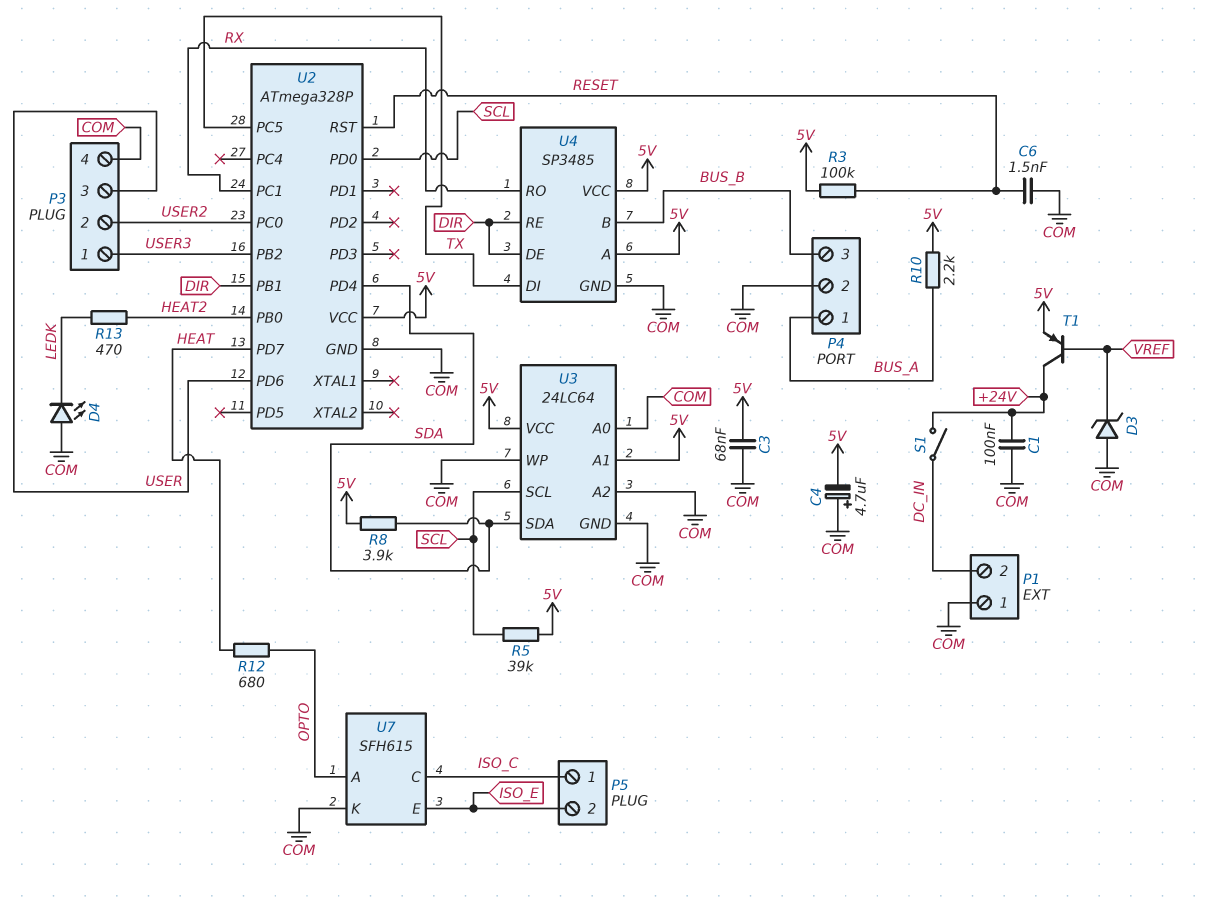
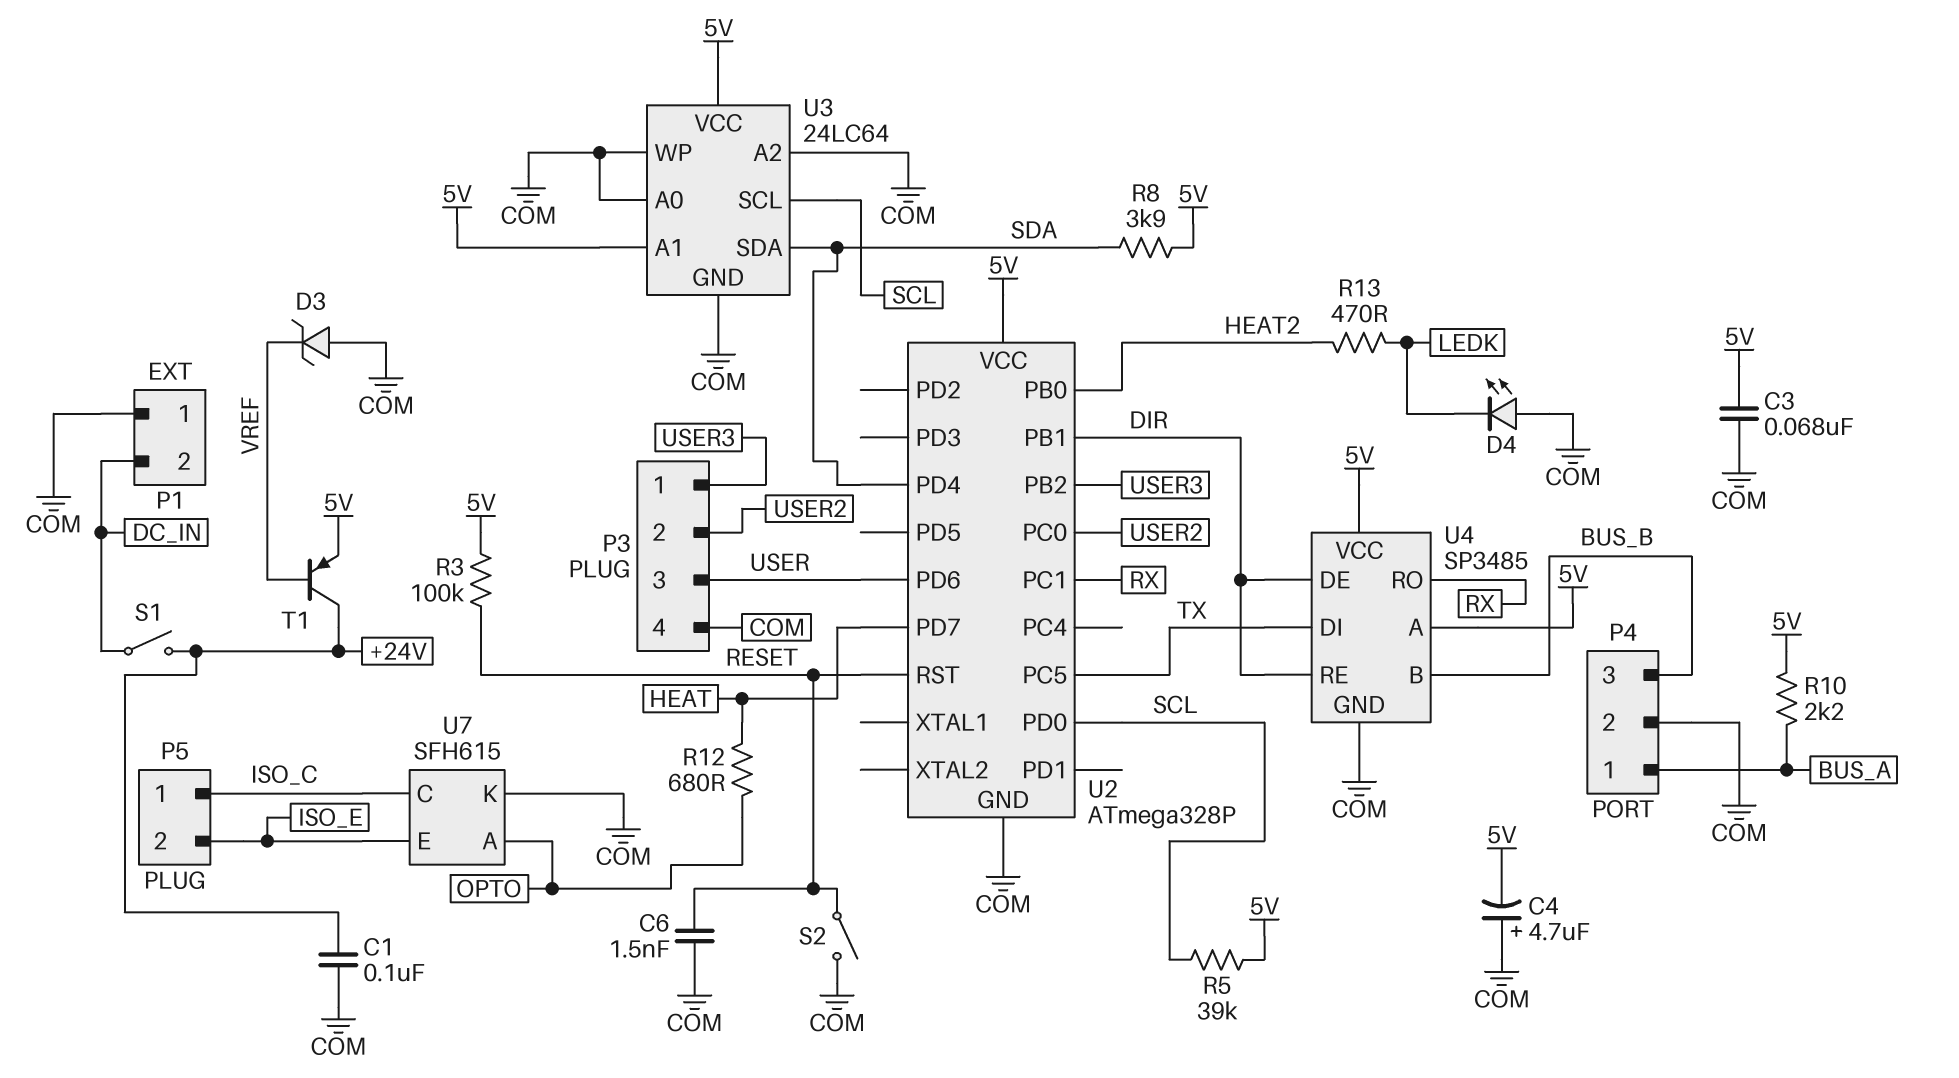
S2: none -> switch (COM, RESET)

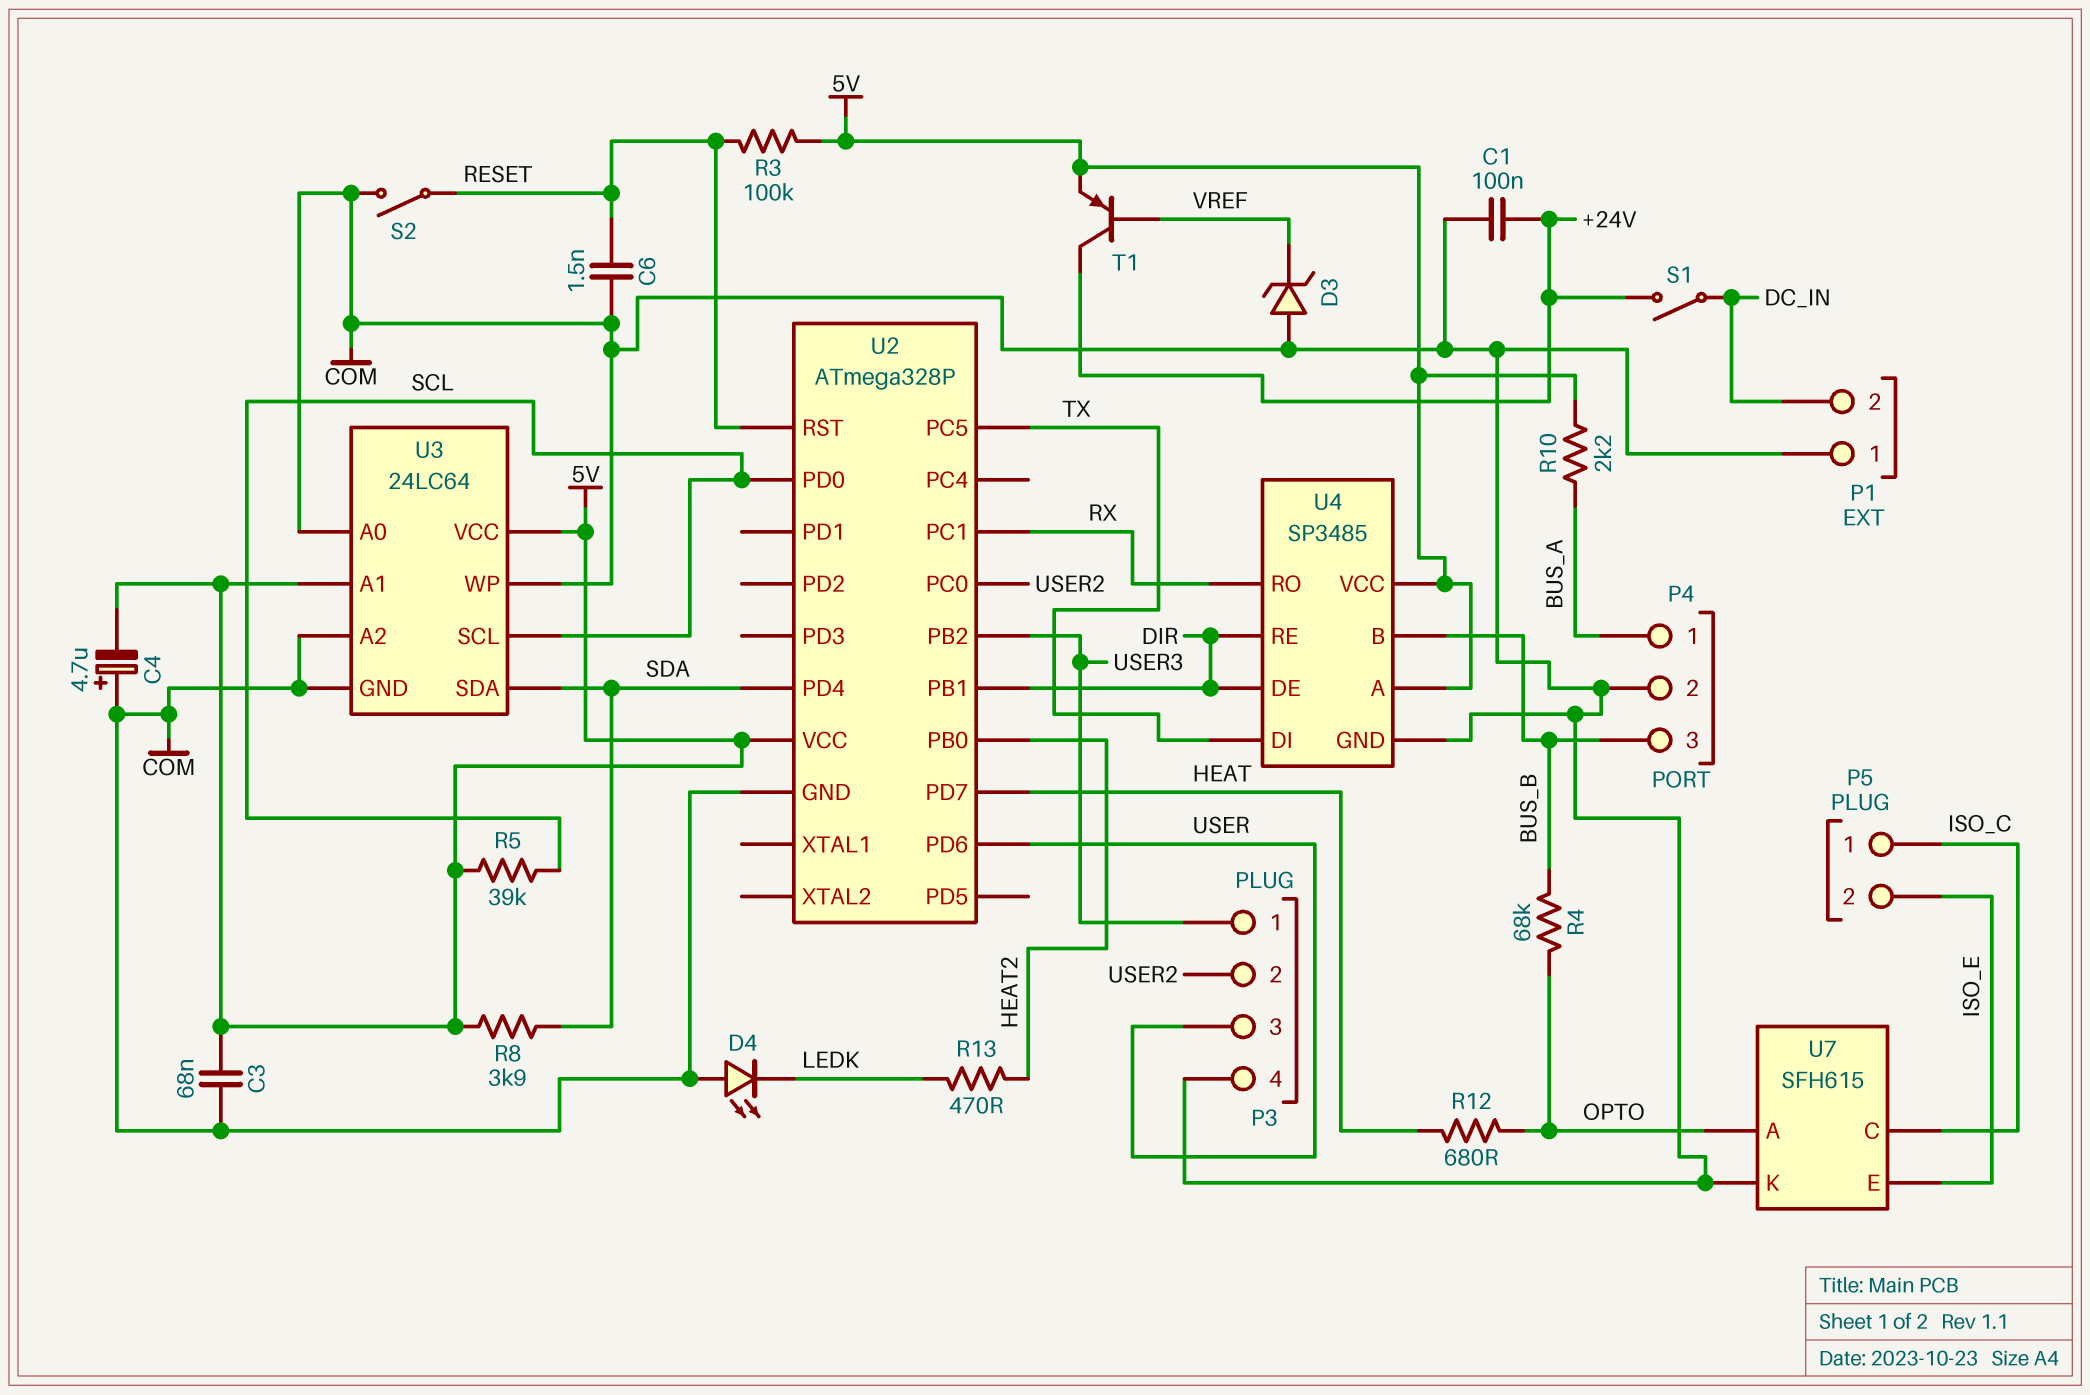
R4: none -> 68k (BUS_B, OPTO)

